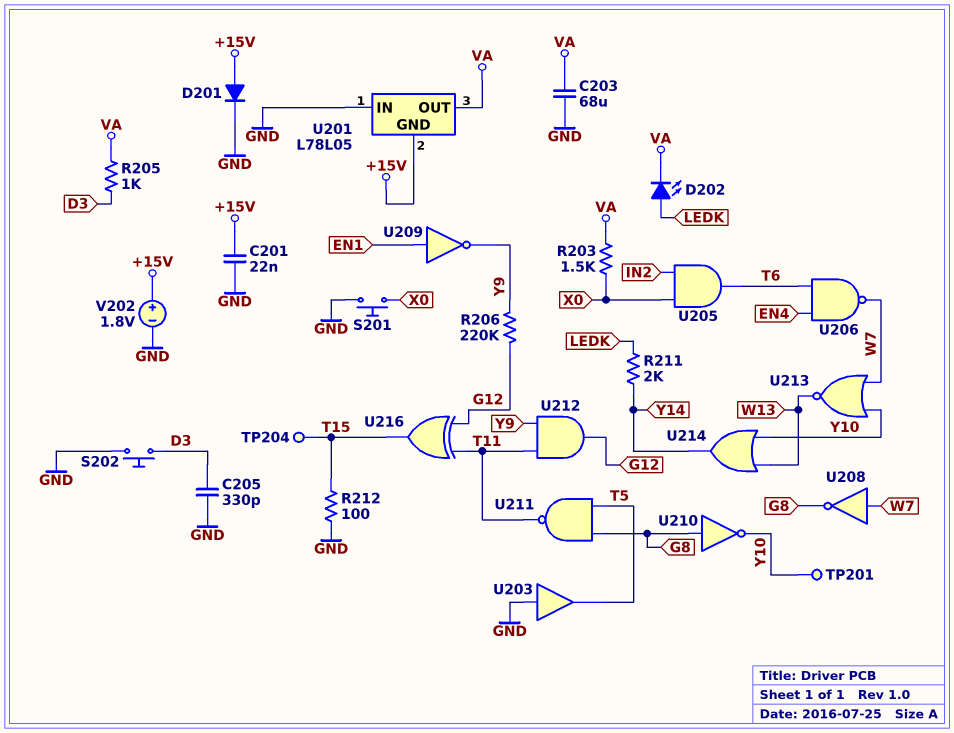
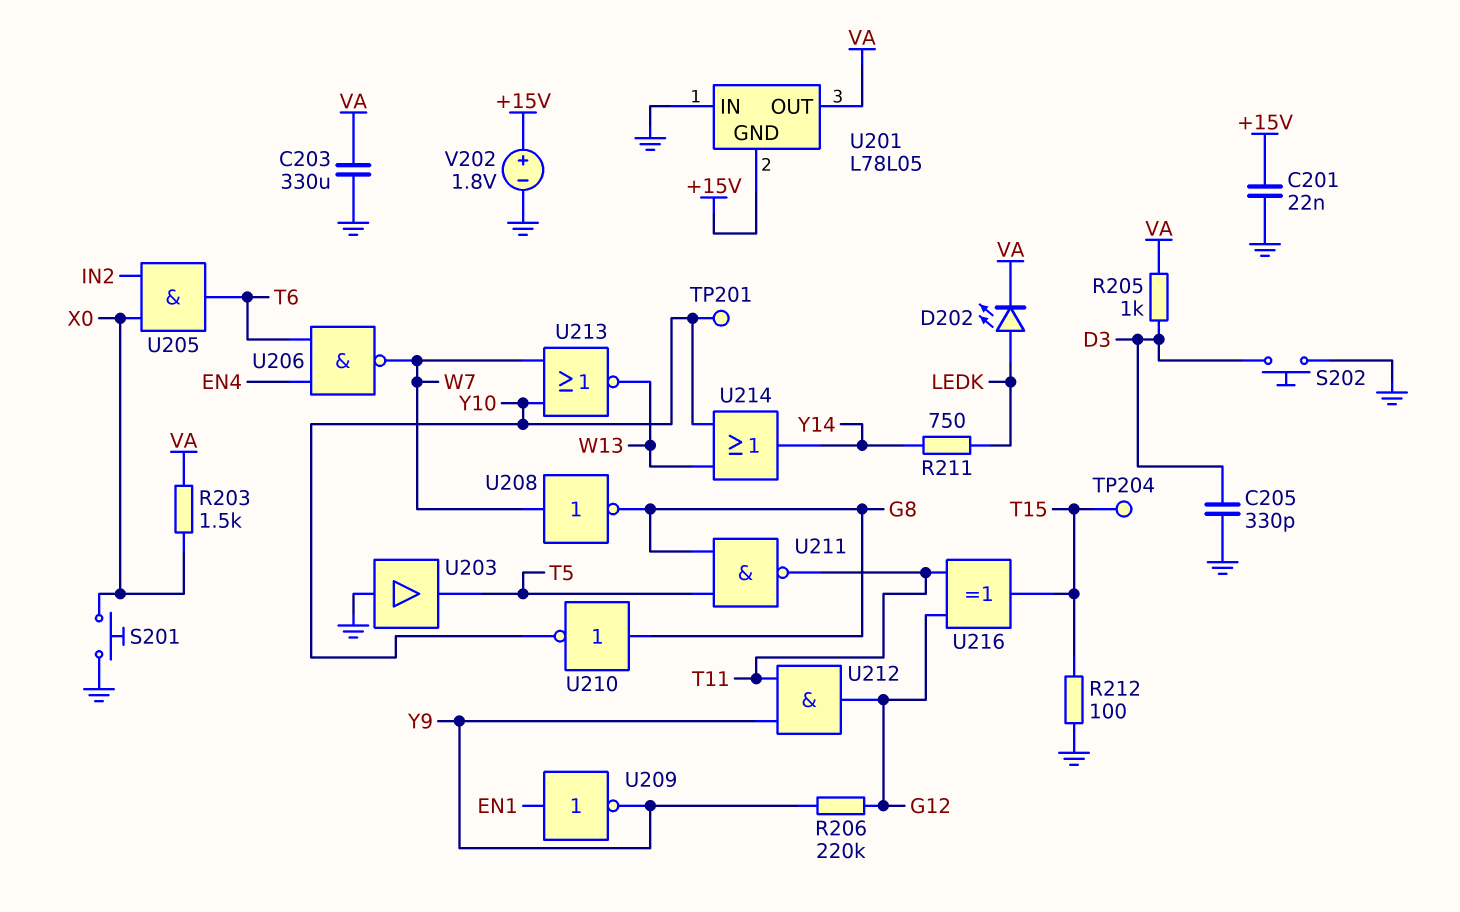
C203: 68uF (GND, VA) -> 330uF (GND, VA)
D201: diode (A +15V, K GND) -> none
R211: 2k (LEDK, Y14) -> 750 (LEDK, Y14)

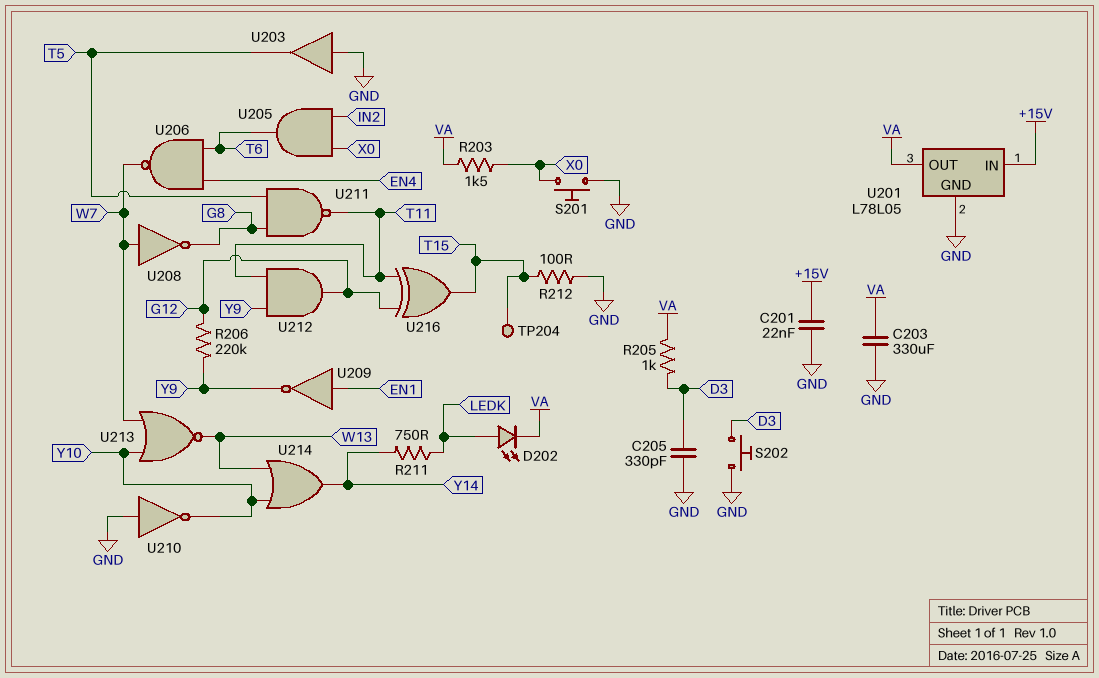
TP201: test point (Y10) -> none
U201 pin GND: +15V -> GND
U201 pin IN: GND -> +15V
U210: NOT (in G8, out Y10) -> NOT (in GND, out Y10)
V202: 1.8V (plus +15V, minus GND) -> none

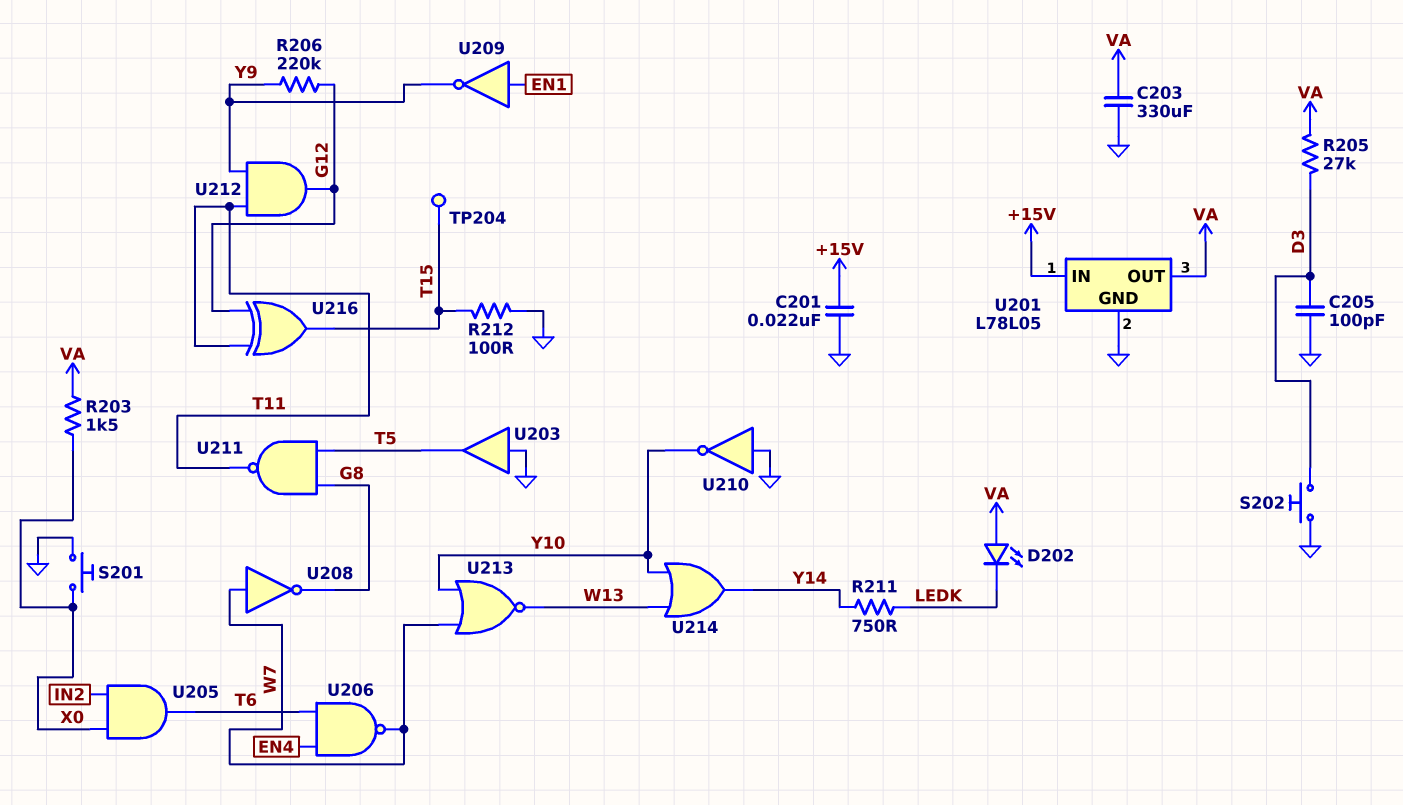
C205: 330pF (D3, GND) -> 100pF (D3, GND)
D202: LED (A LEDK, K VA) -> LED (A VA, K LEDK)
R205: 1k (D3, VA) -> 27k (D3, VA)

